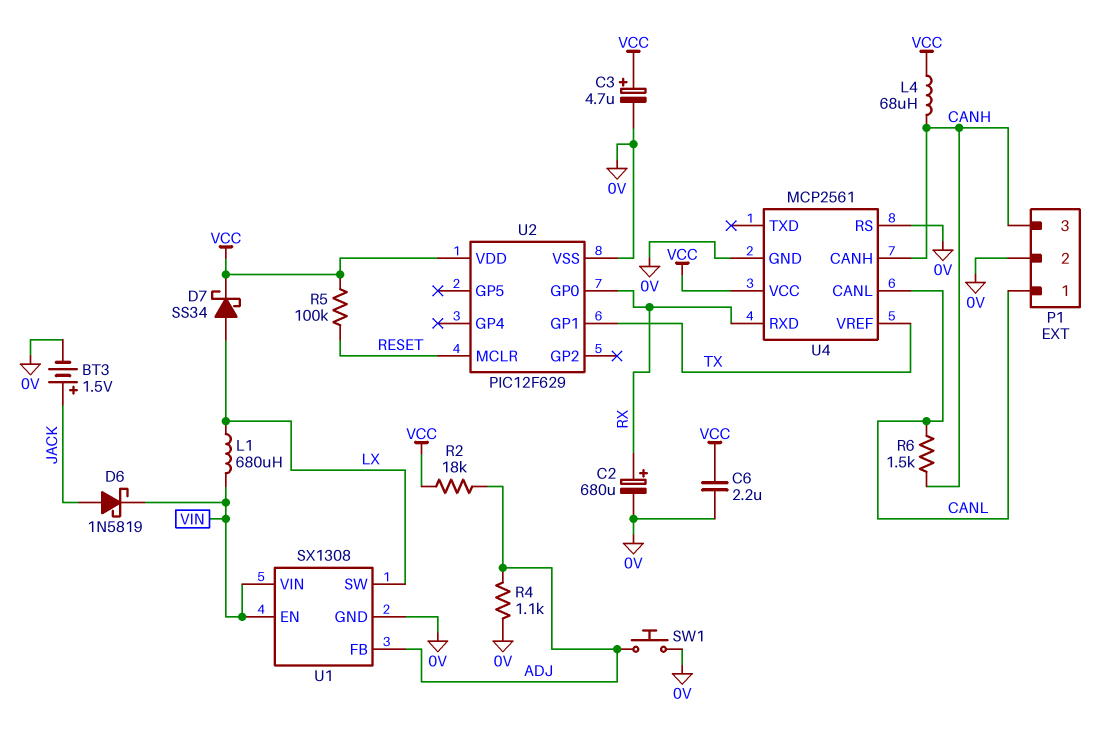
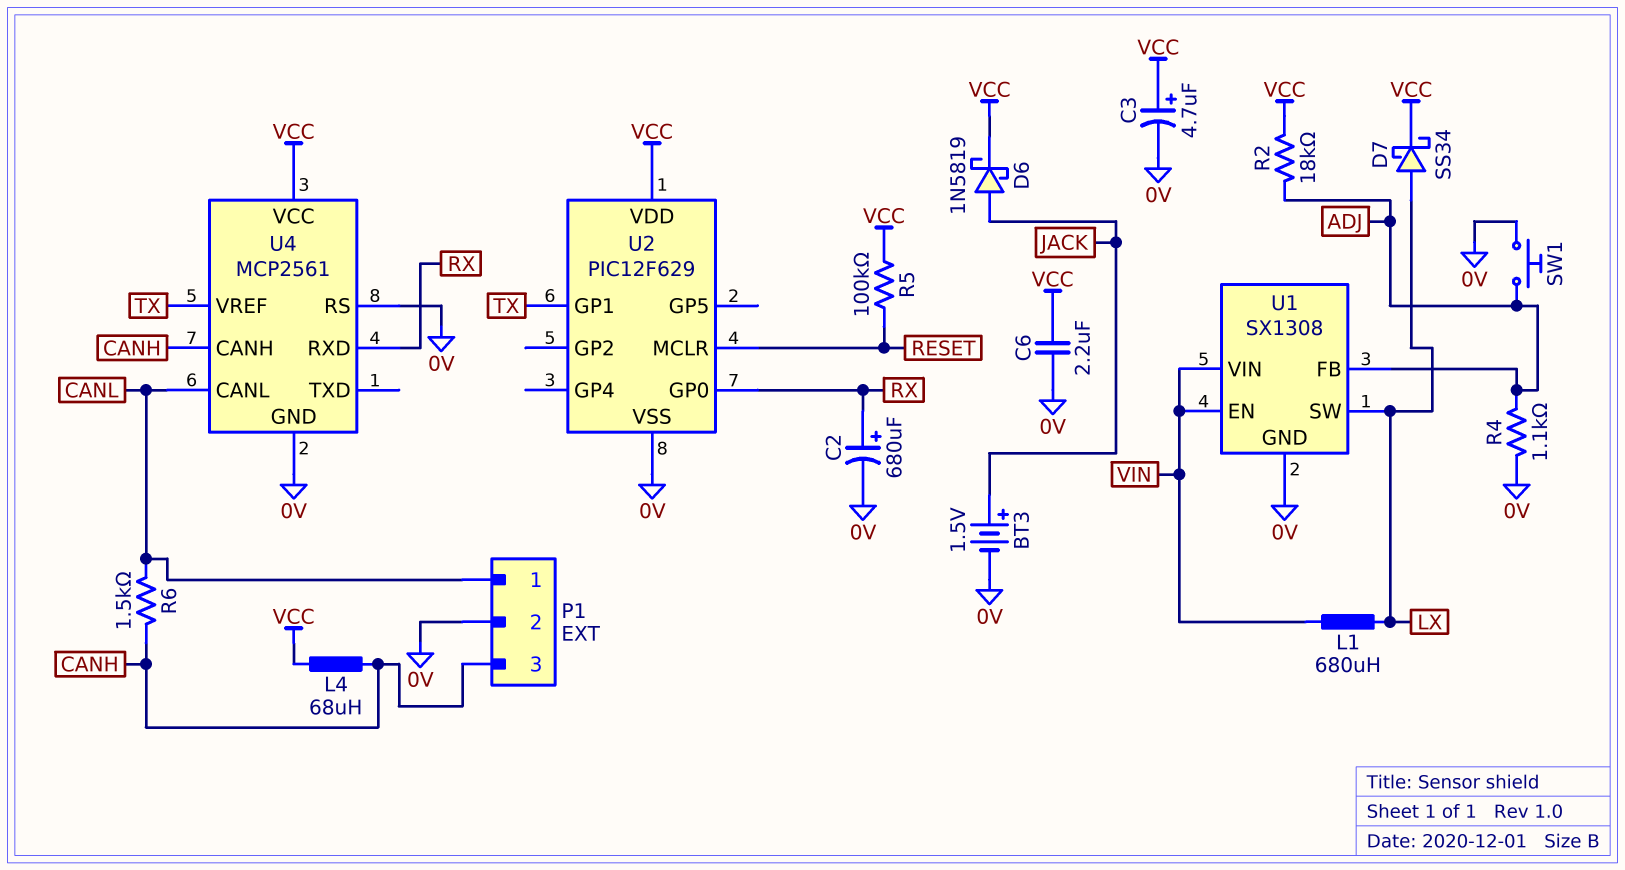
D6: schottky 1N5819 (A JACK, K VIN) -> schottky 1N5819 (A JACK, K VCC)

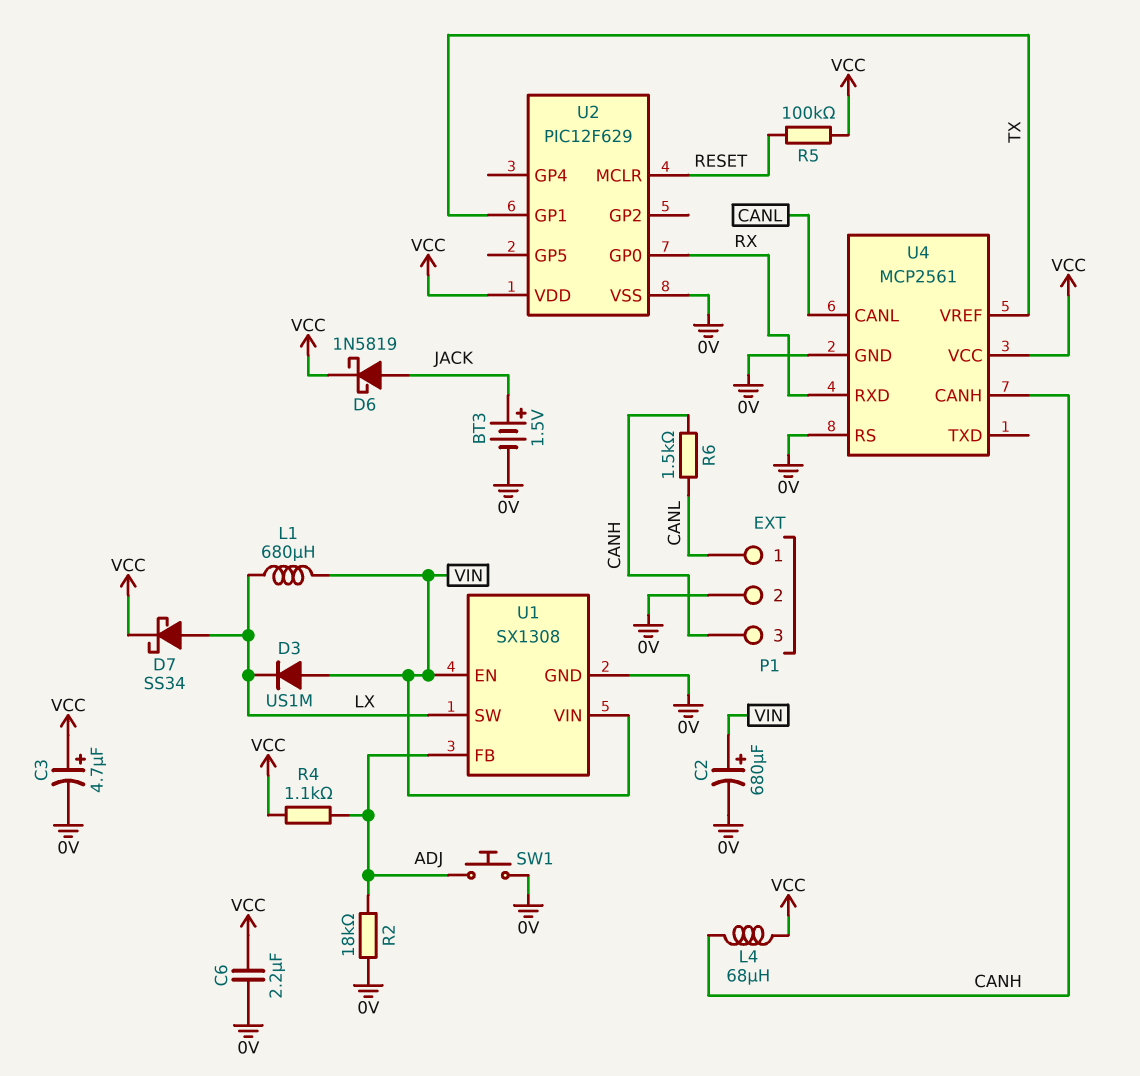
C2: 680uF (plus RX, minus 0V) -> 680uF (plus VIN, minus 0V)
D3: none -> diode US1M (A VIN, K LX)
R2: 18k (ADJ, VCC) -> 18k (0V, ADJ)
R4: 1.1k (0V, ADJ) -> 1.1k (ADJ, VCC)

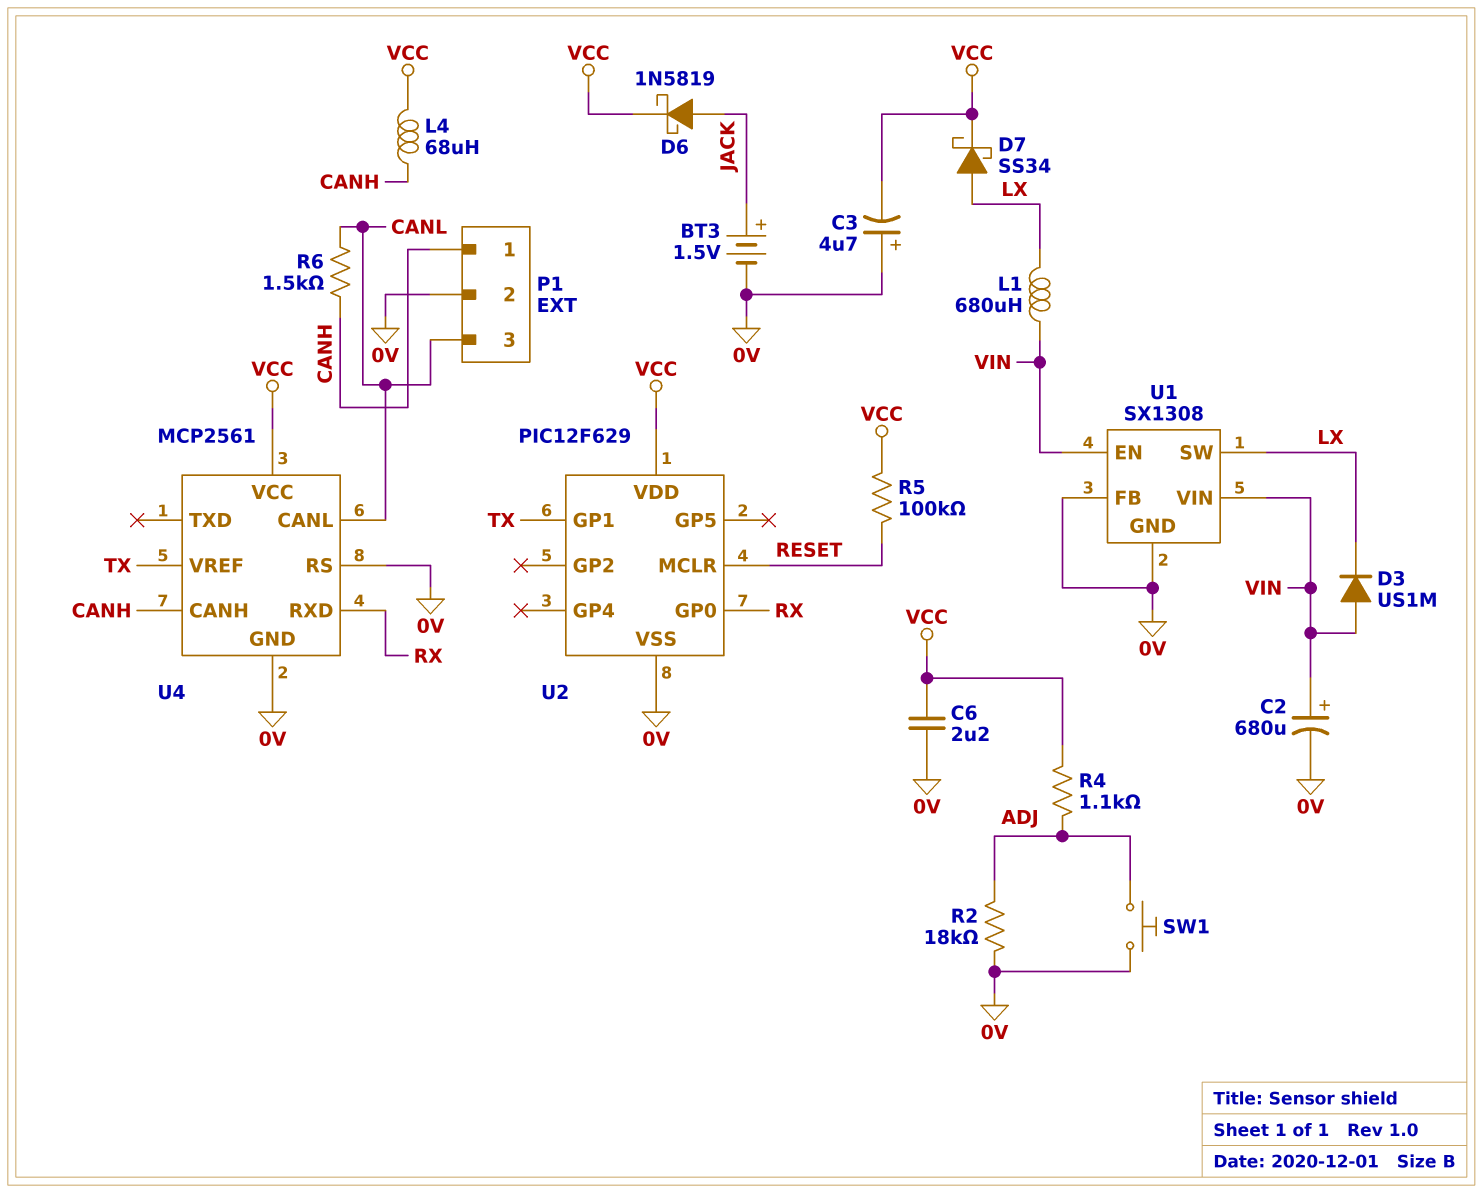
C3: 4.7uF (plus VCC, minus 0V) -> 4.7uF (plus 0V, minus VCC)
P1 pin 1: CANL -> CANH
P1 pin 3: CANH -> CANL
U1 pin FB: ADJ -> 0V

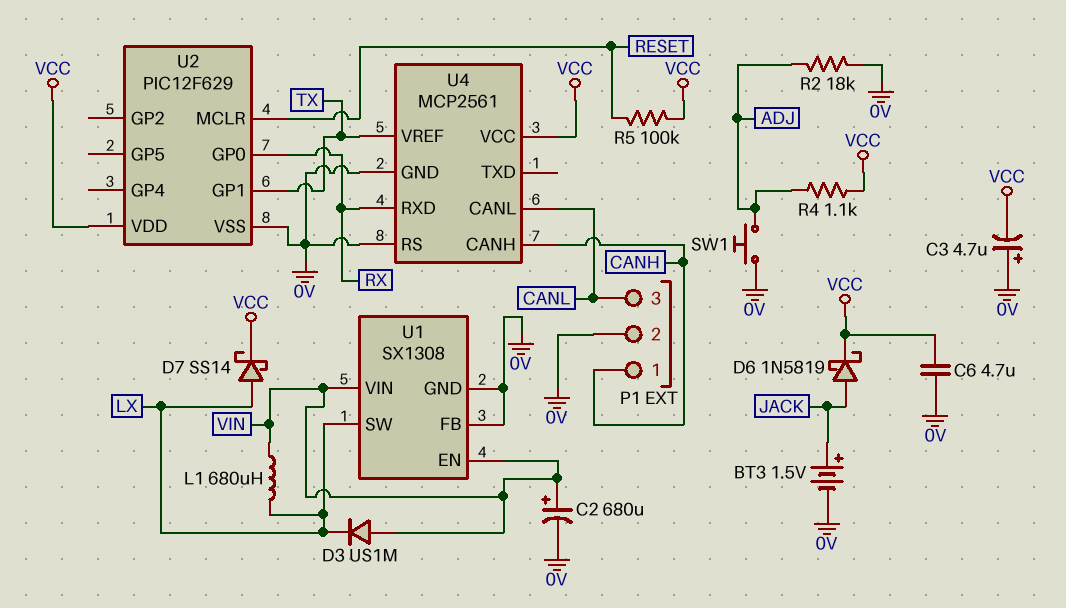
C6: 2.2uF (0V, VCC) -> 4.7uF (0V, VCC)
D7: schottky SS34 (A LX, K VCC) -> schottky SS14 (A LX, K VCC)
L4: 68uH (CANH, VCC) -> none
R6: 1.5k (CANH, CANL) -> none

